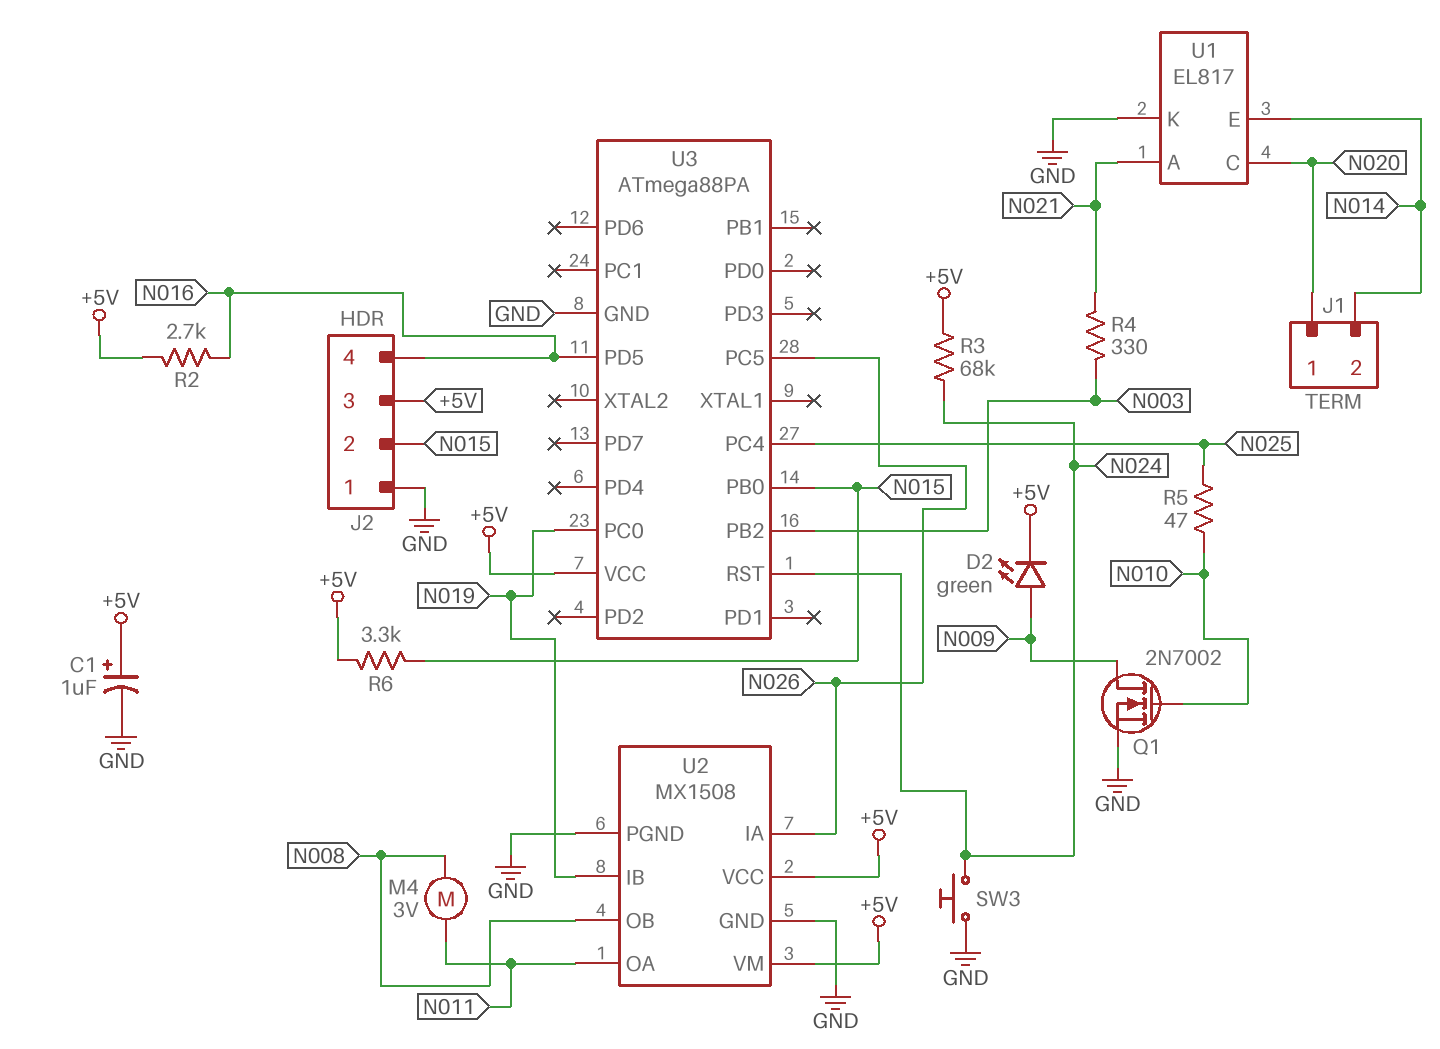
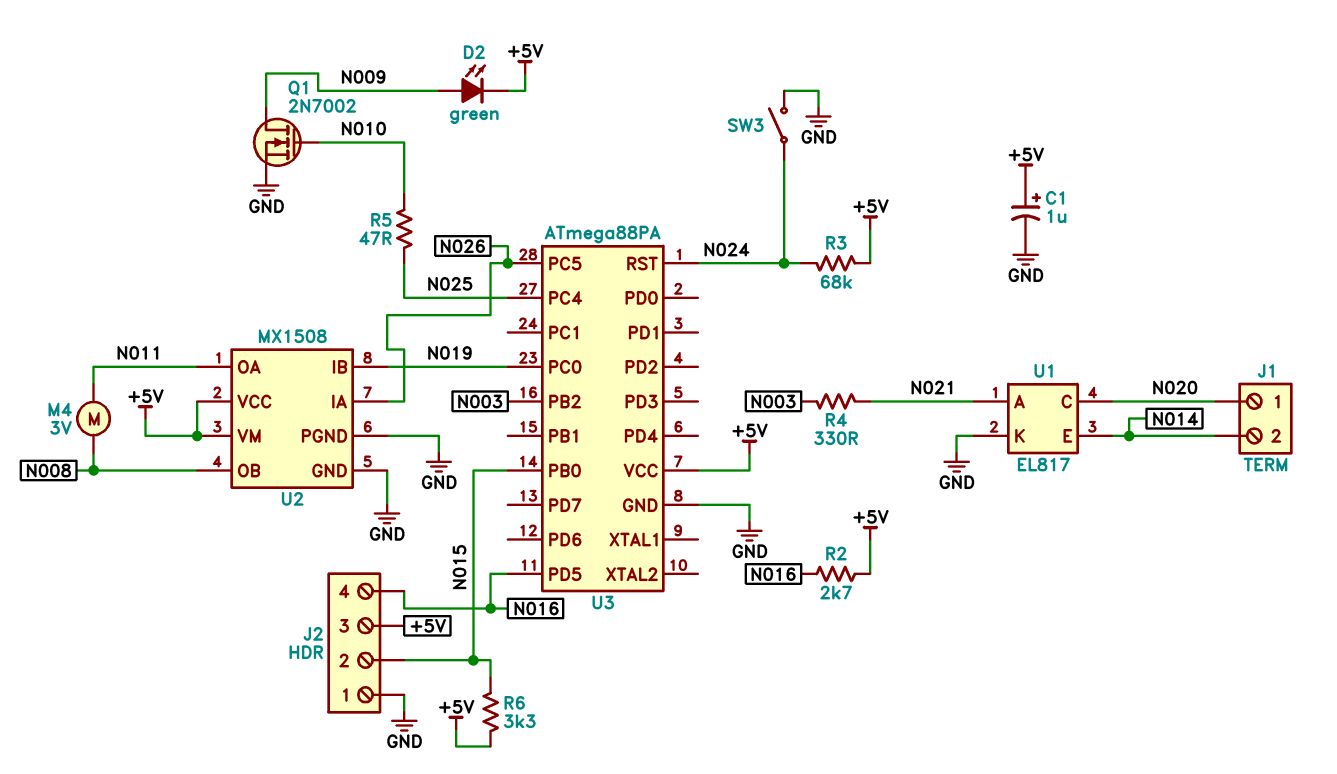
SW3: button (GND, N024) -> switch (GND, N024)

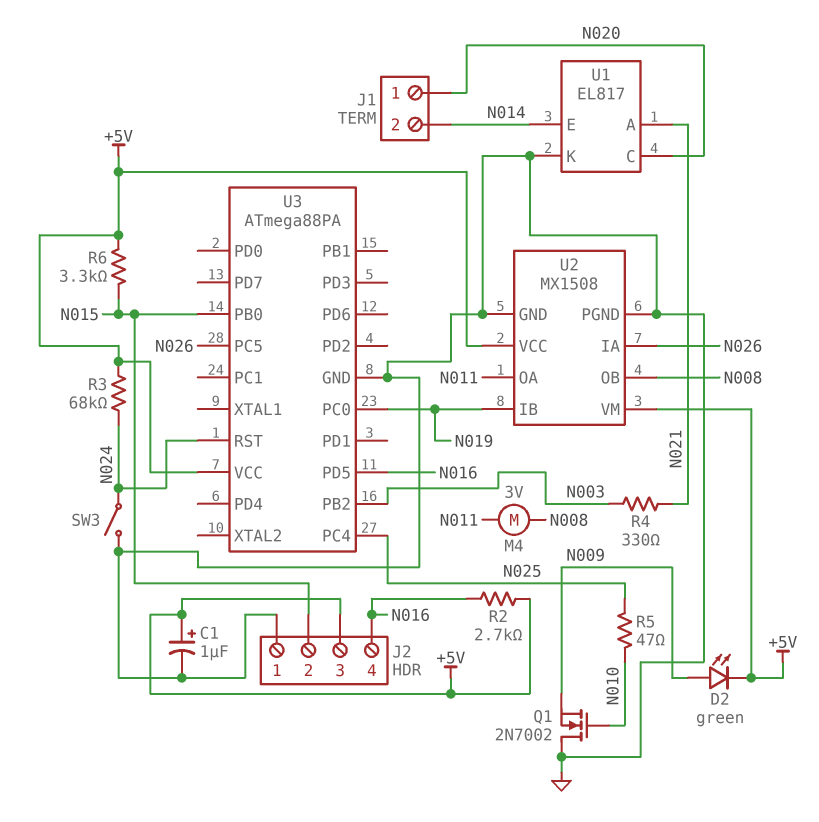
Q1: NMOS 2N7002 (G N010, D N009, S GND) -> NMOS 2N7002 (G N010, D GND, S N009)

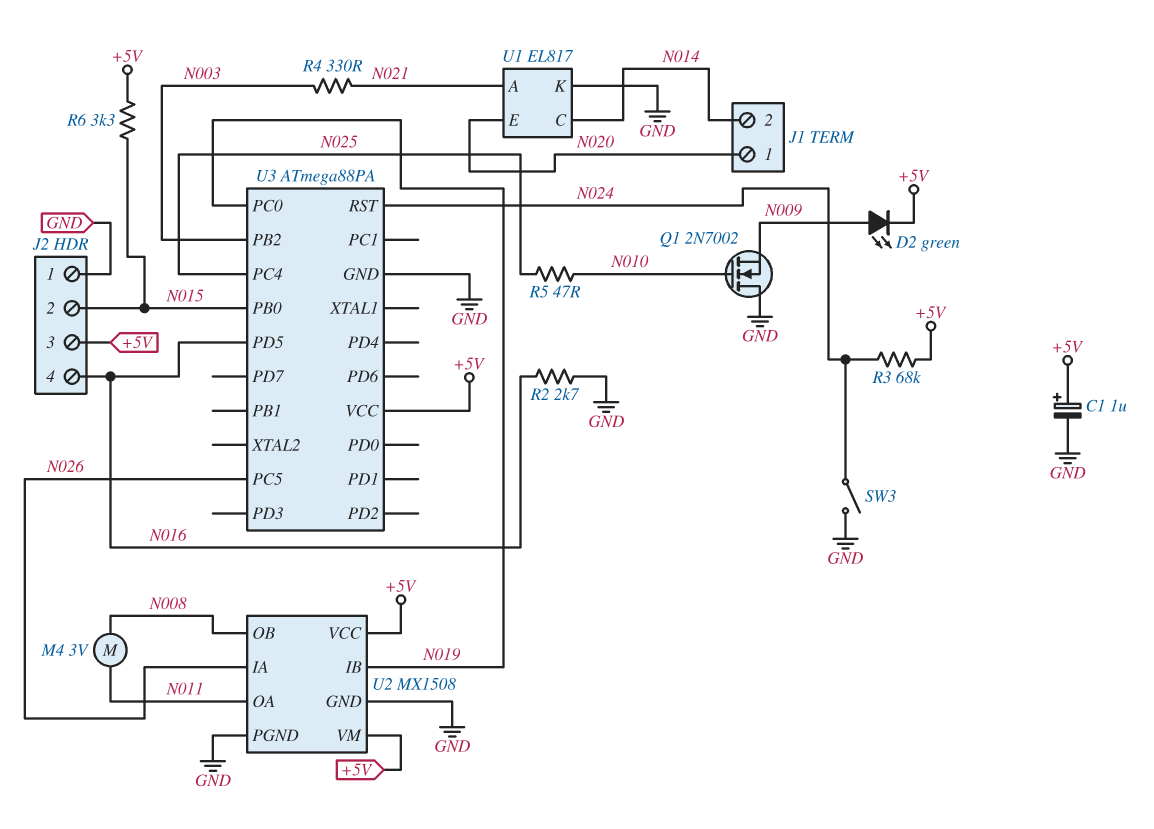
R2: 2.7k (+5V, N016) -> 2.7k (GND, N016)
U1 pin C: N020 -> N014
U1 pin E: N014 -> N020

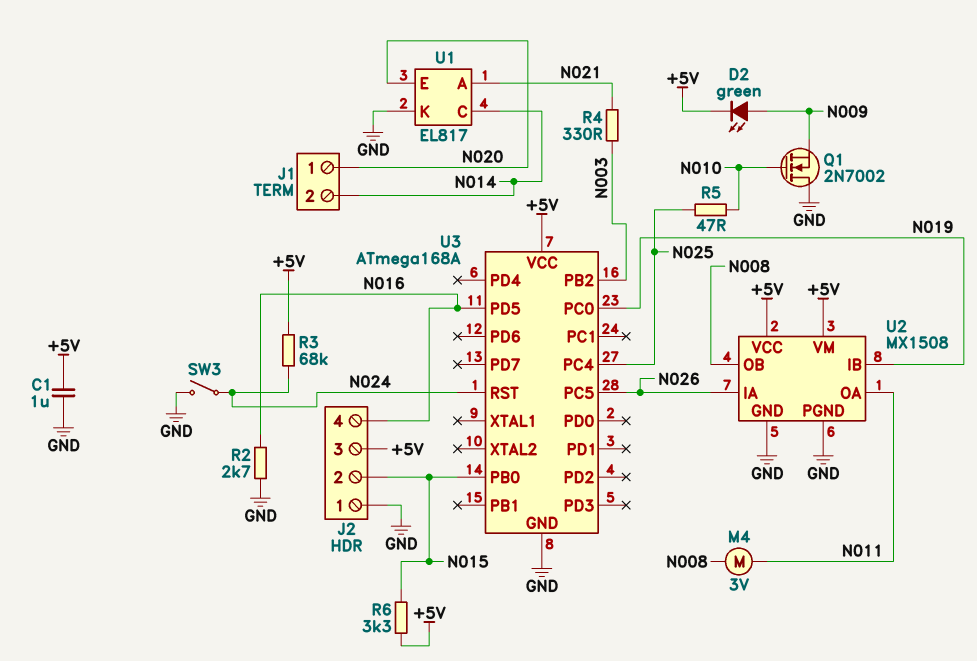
C1: 1uF (plus +5V, minus GND) -> 1uF (+5V, GND)
U3: ATmega88PA -> ATmega168A

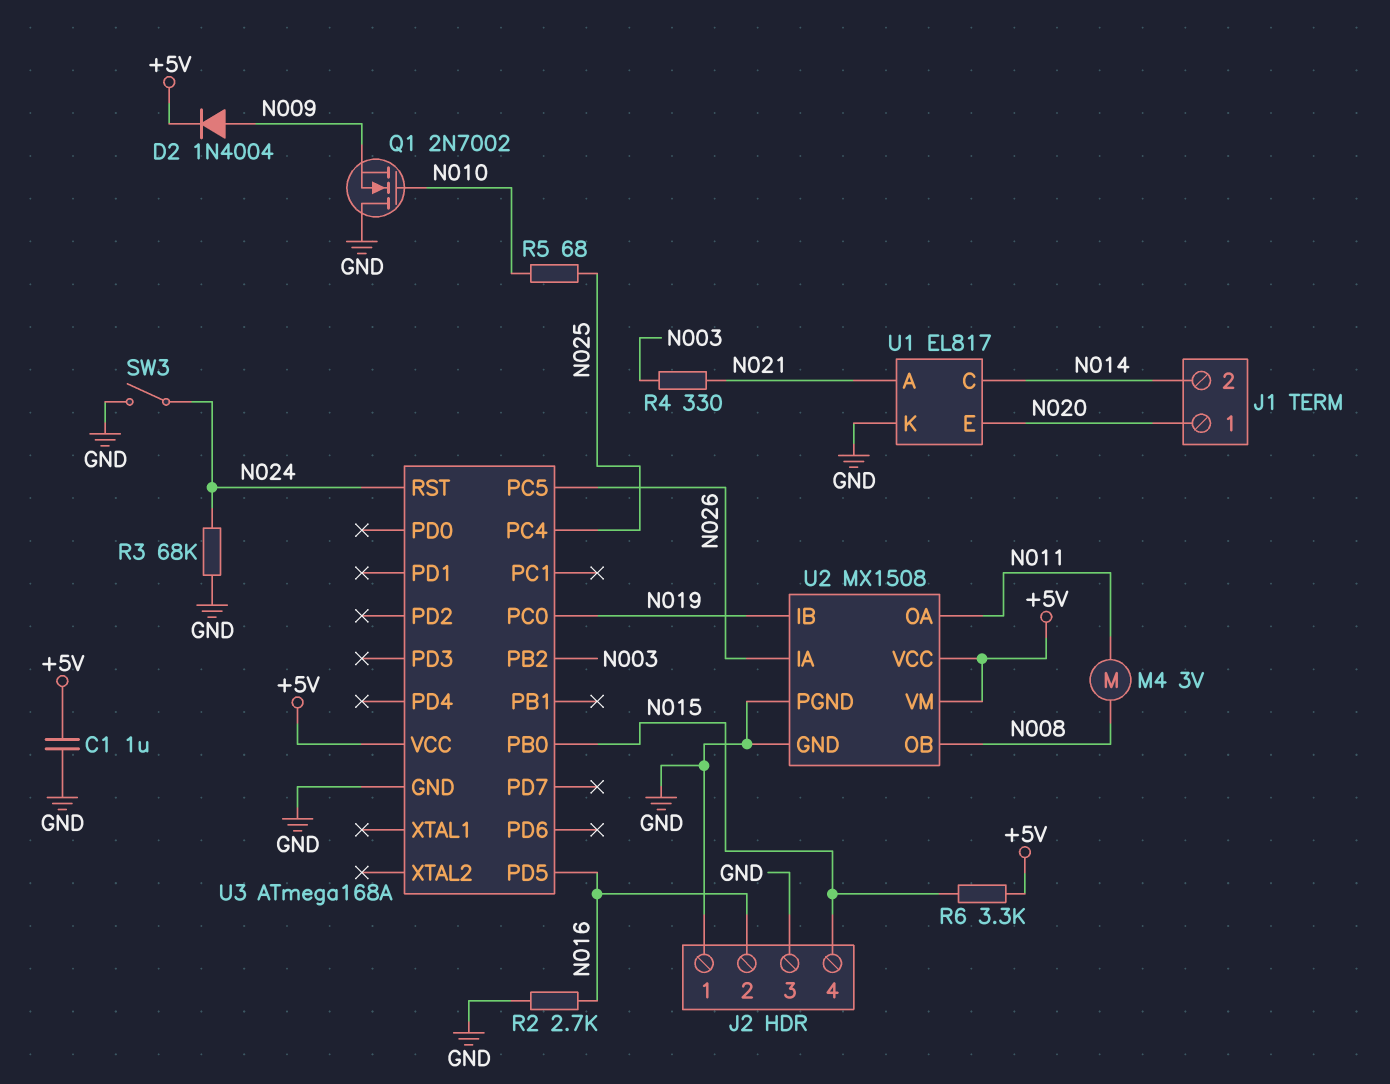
D2: LED green (A N009, K +5V) -> diode 1N4004 (A N009, K +5V)
J2 pin 2: N015 -> N016
J2 pin 3: +5V -> GND
J2 pin 4: N016 -> N015
R3: 68k (+5V, N024) -> 68k (GND, N024)
R5: 47 (N010, N025) -> 68 (N010, N025)

